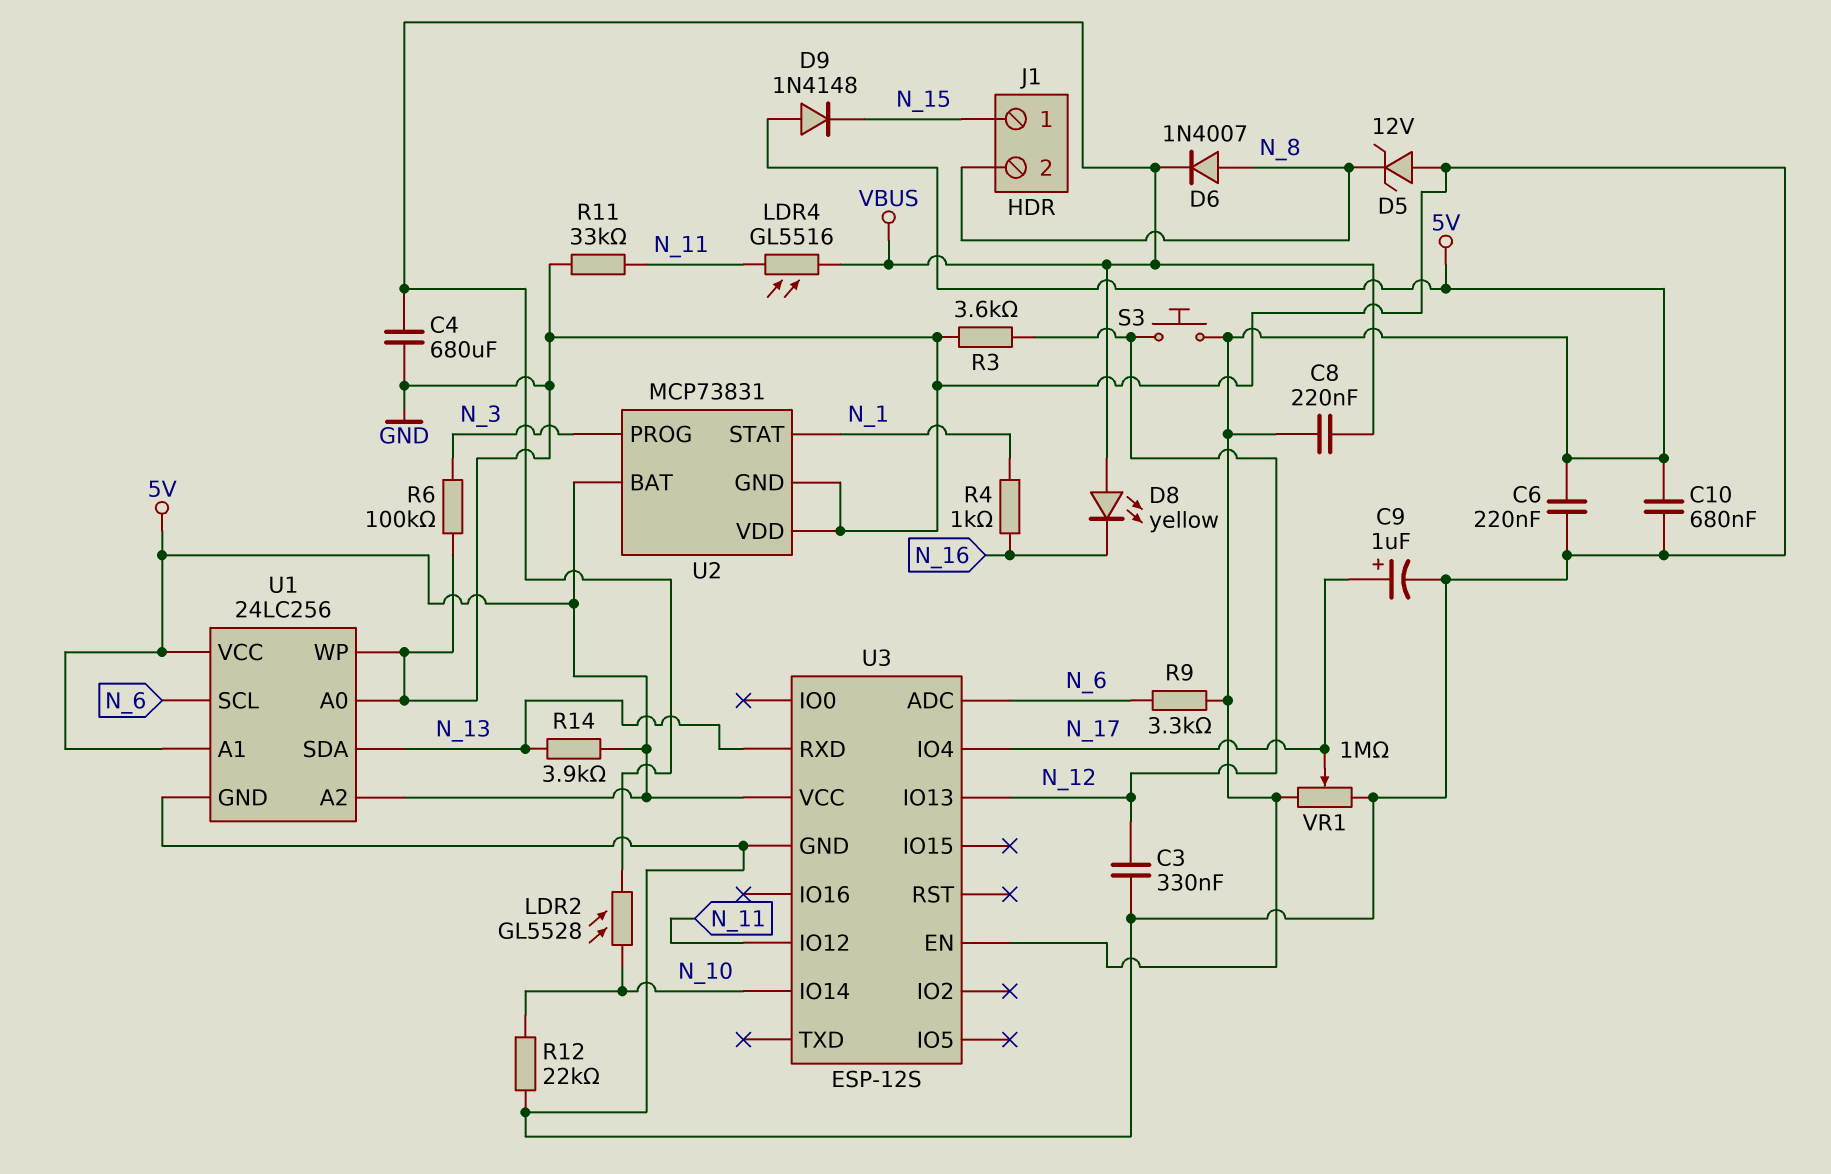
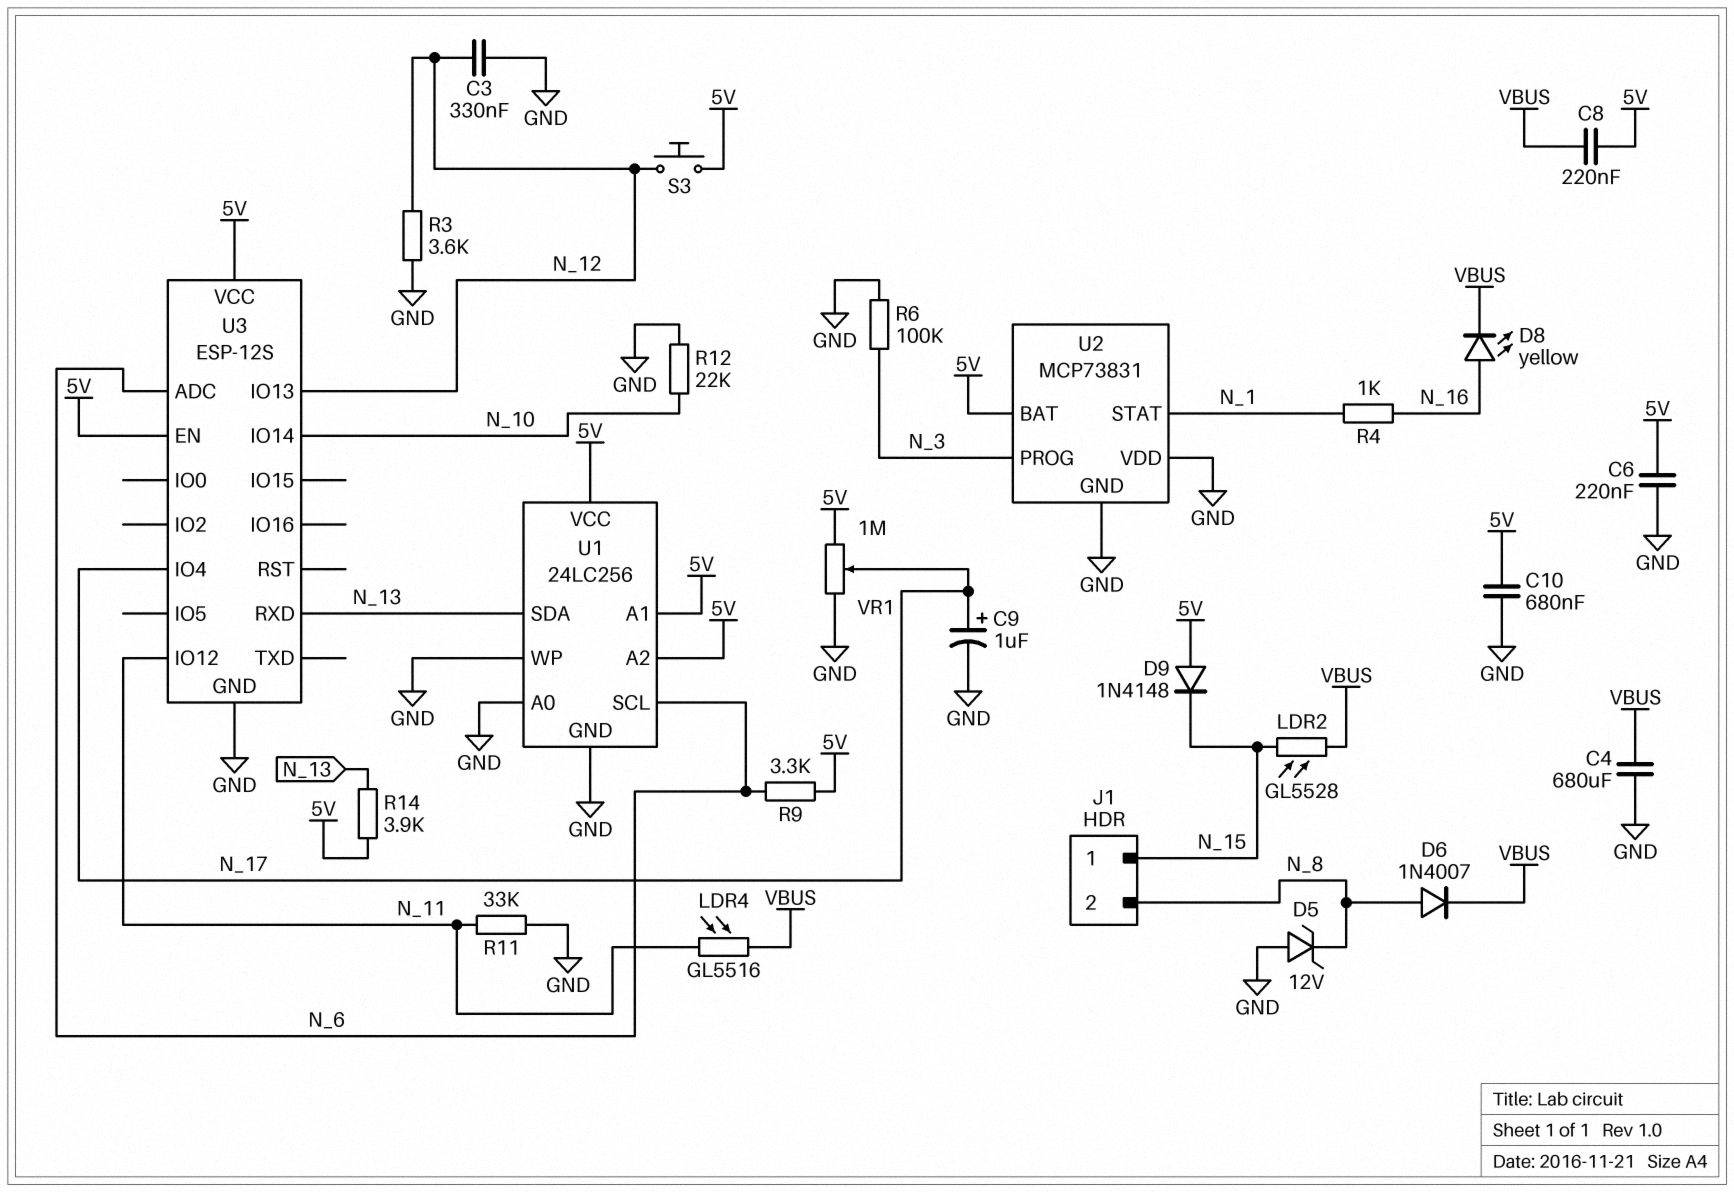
D8: LED yellow (A VBUS, K N_16) -> LED yellow (A N_16, K VBUS)
LDR2: GL5528 (N_10, VBUS) -> GL5528 (N_15, VBUS)

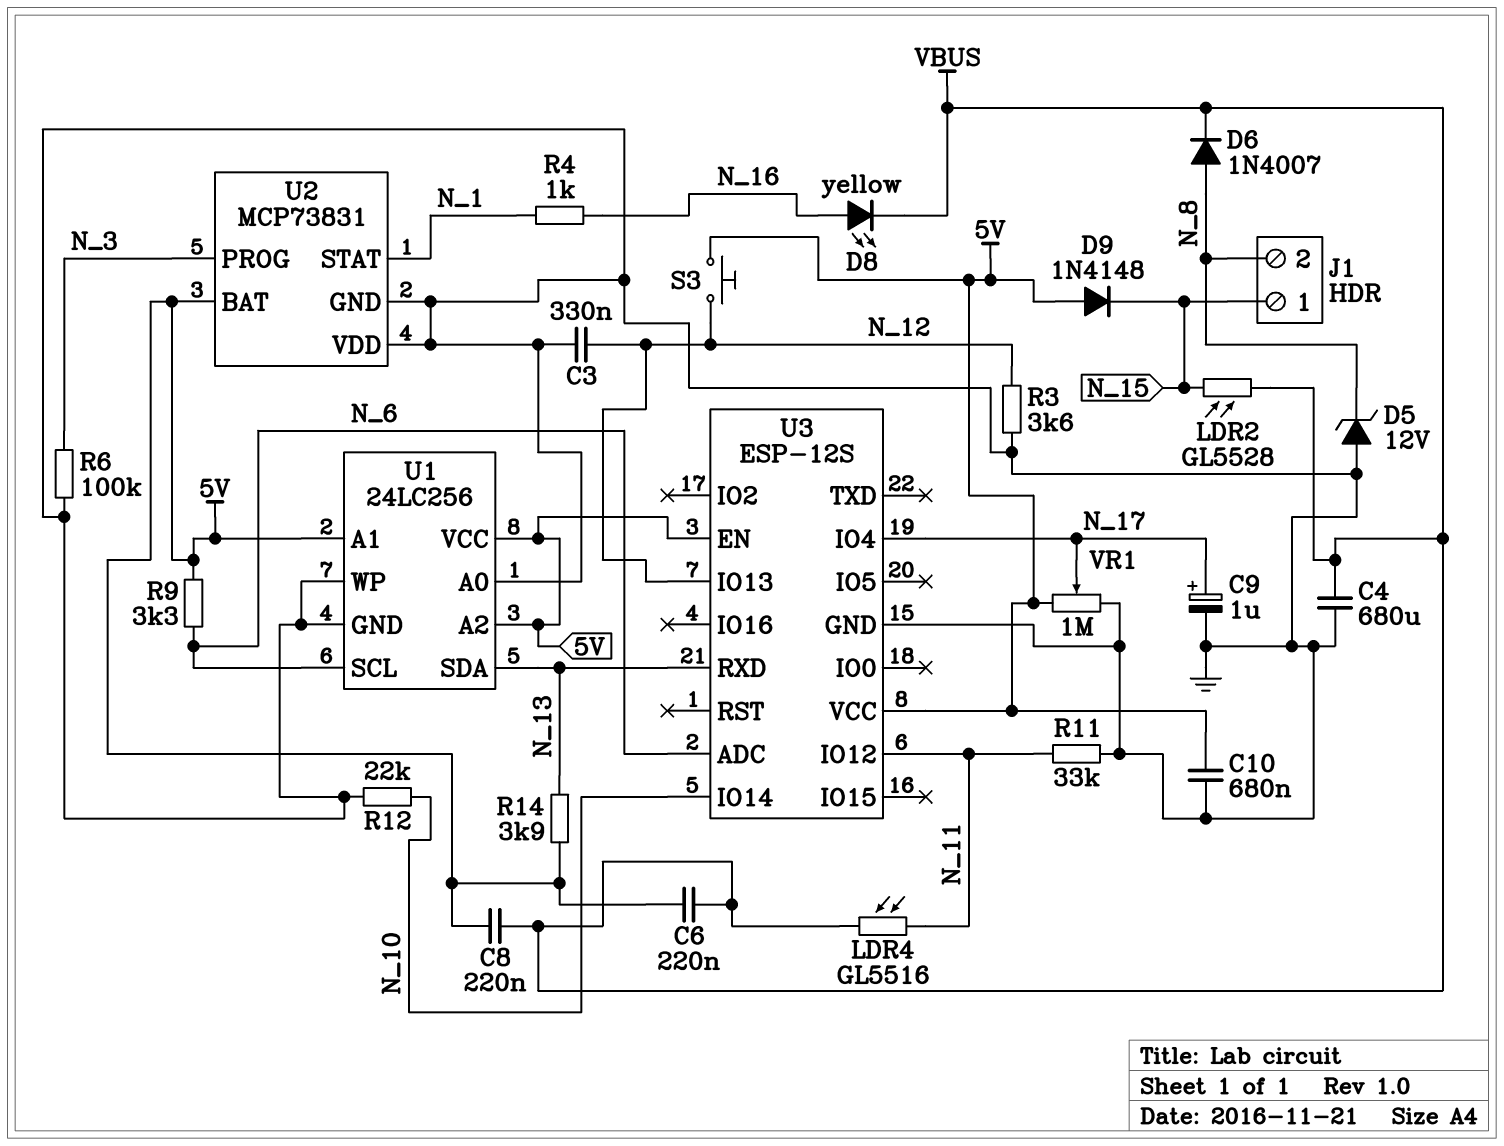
C6: 220nF (5V, GND) -> 220nF (5V, VBUS)

